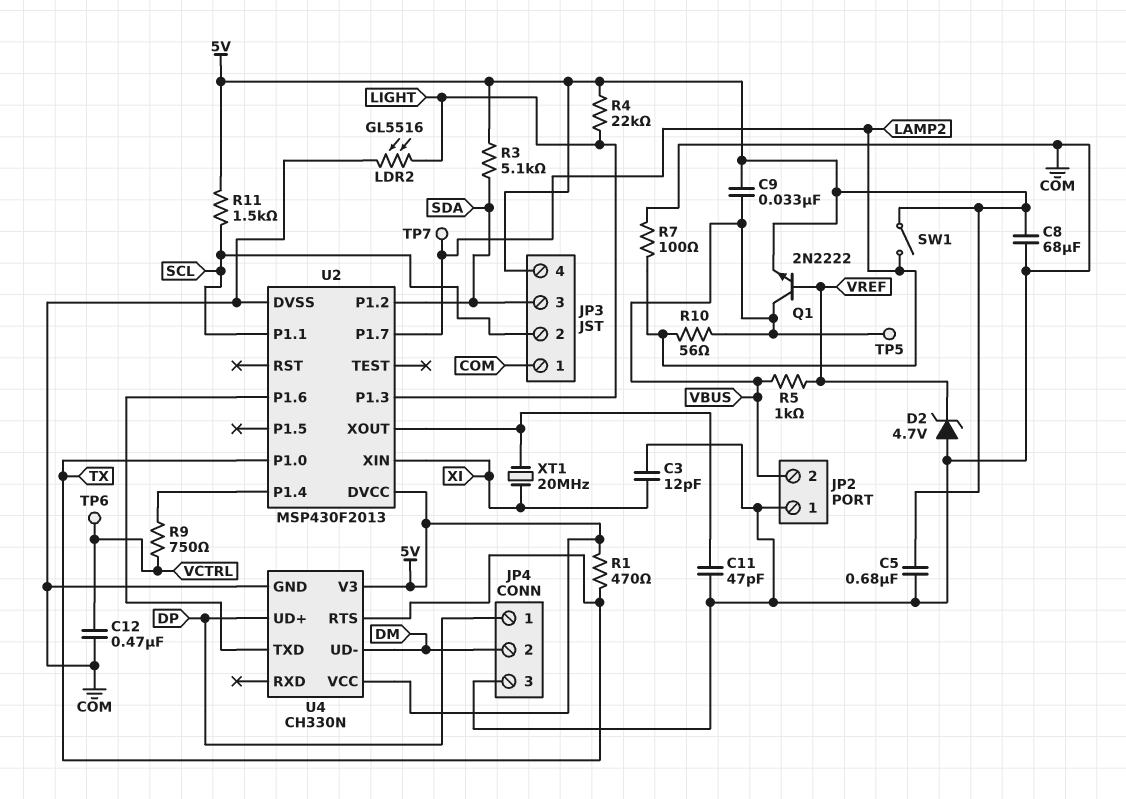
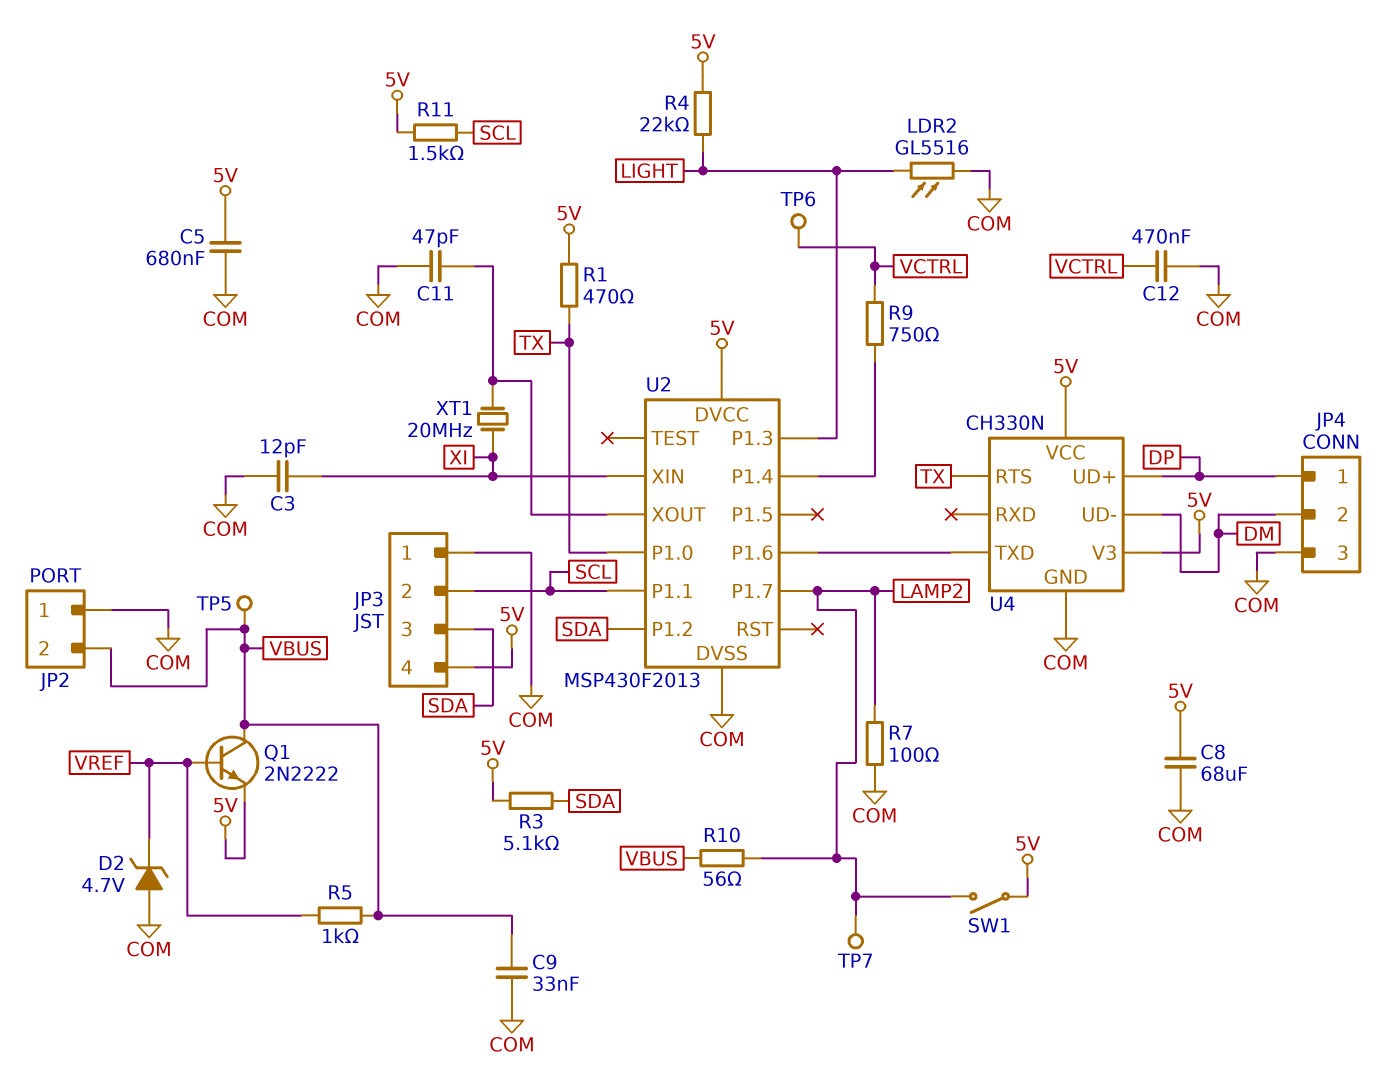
C9: 33nF (5V, VBUS) -> 33nF (COM, VBUS)

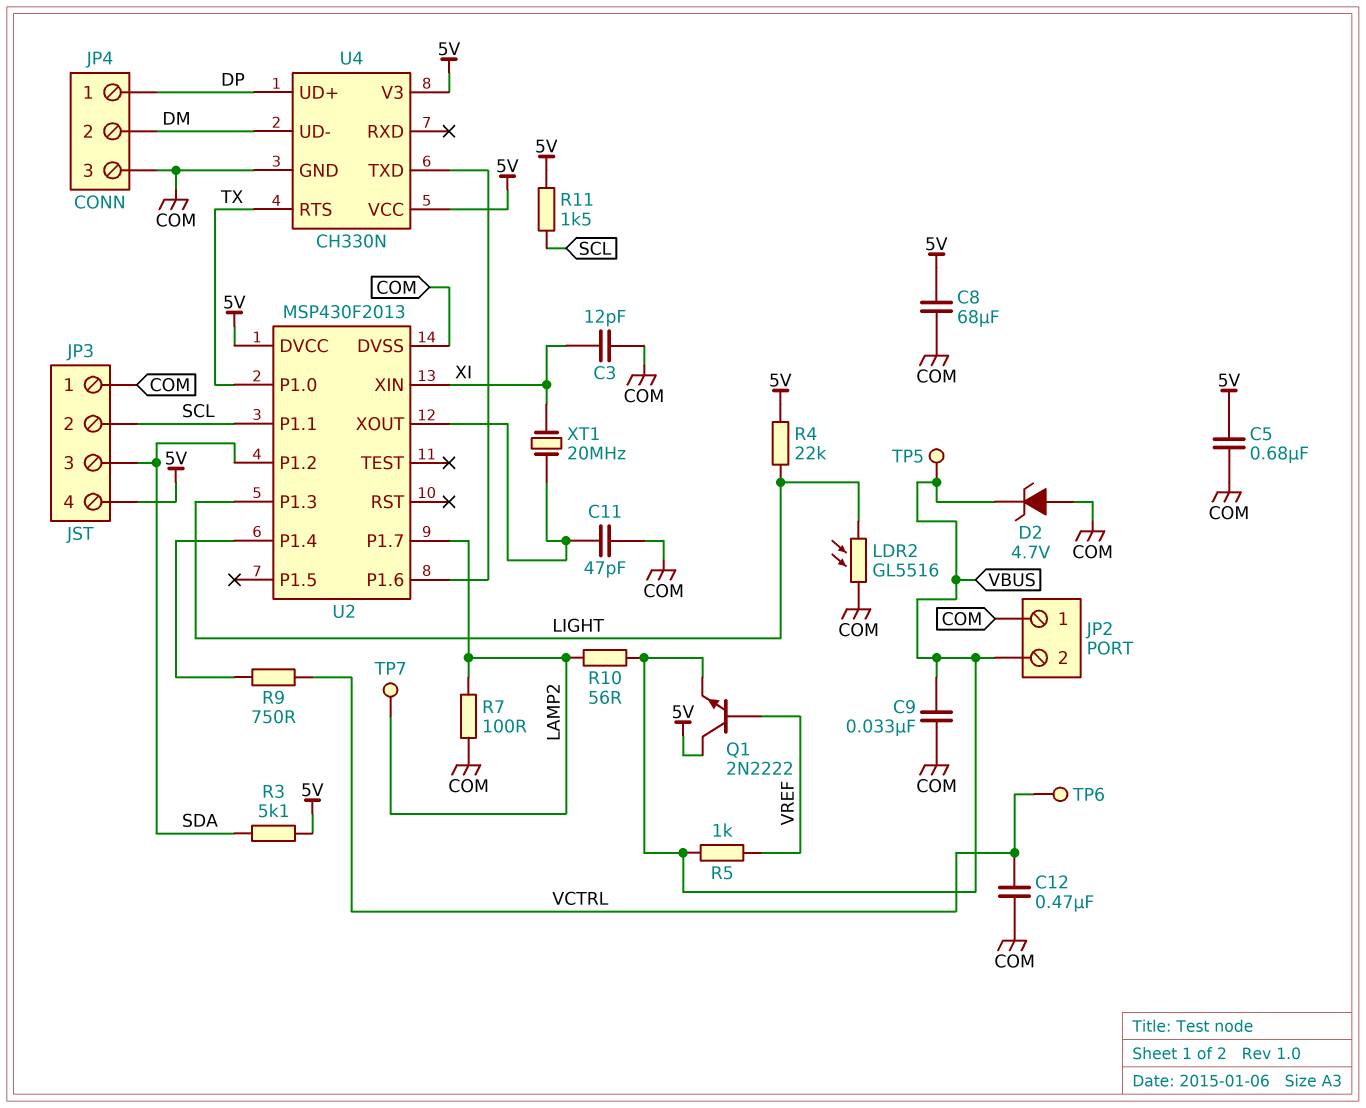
D2: zener 4.7V (A COM, K VREF) -> zener 4.7V (A COM, K VBUS)
Q1: NPN 2N2222 (B VREF, C VBUS, E 5V) -> NPN 2N2222 (B VREF, C 5V, E VBUS)
R1: 470 (5V, TX) -> none
SW1: switch (5V, LAMP2) -> none

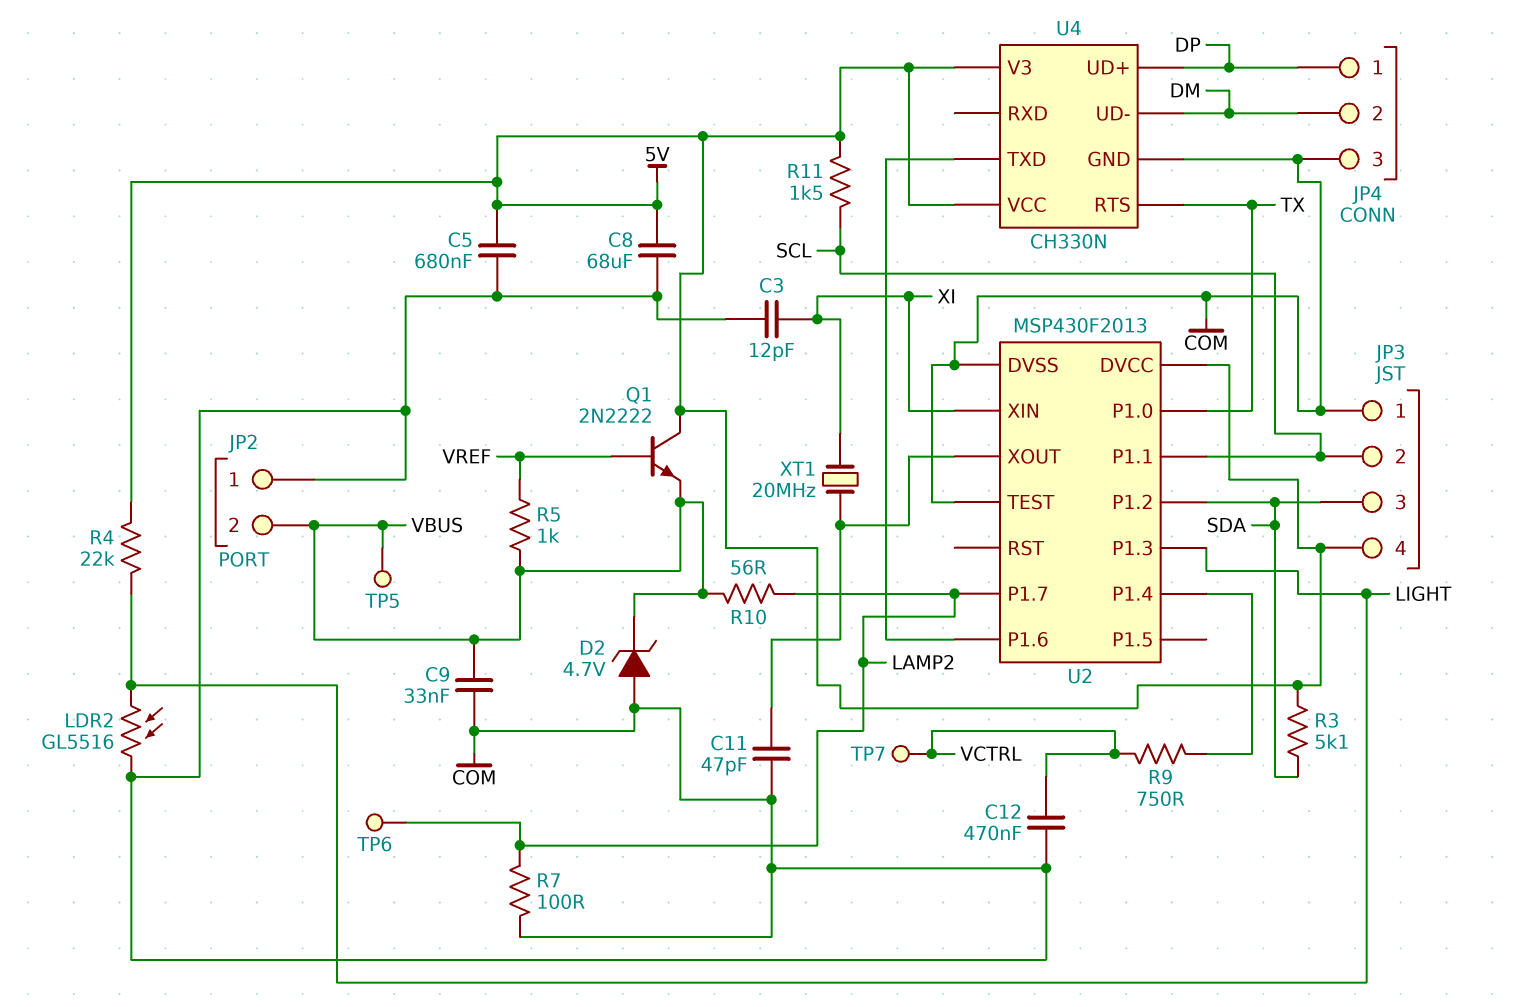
TP6: test point (VCTRL) -> test point (LAMP2)
TP7: test point (LAMP2) -> test point (VCTRL)
U2 pin TEST: none -> COM

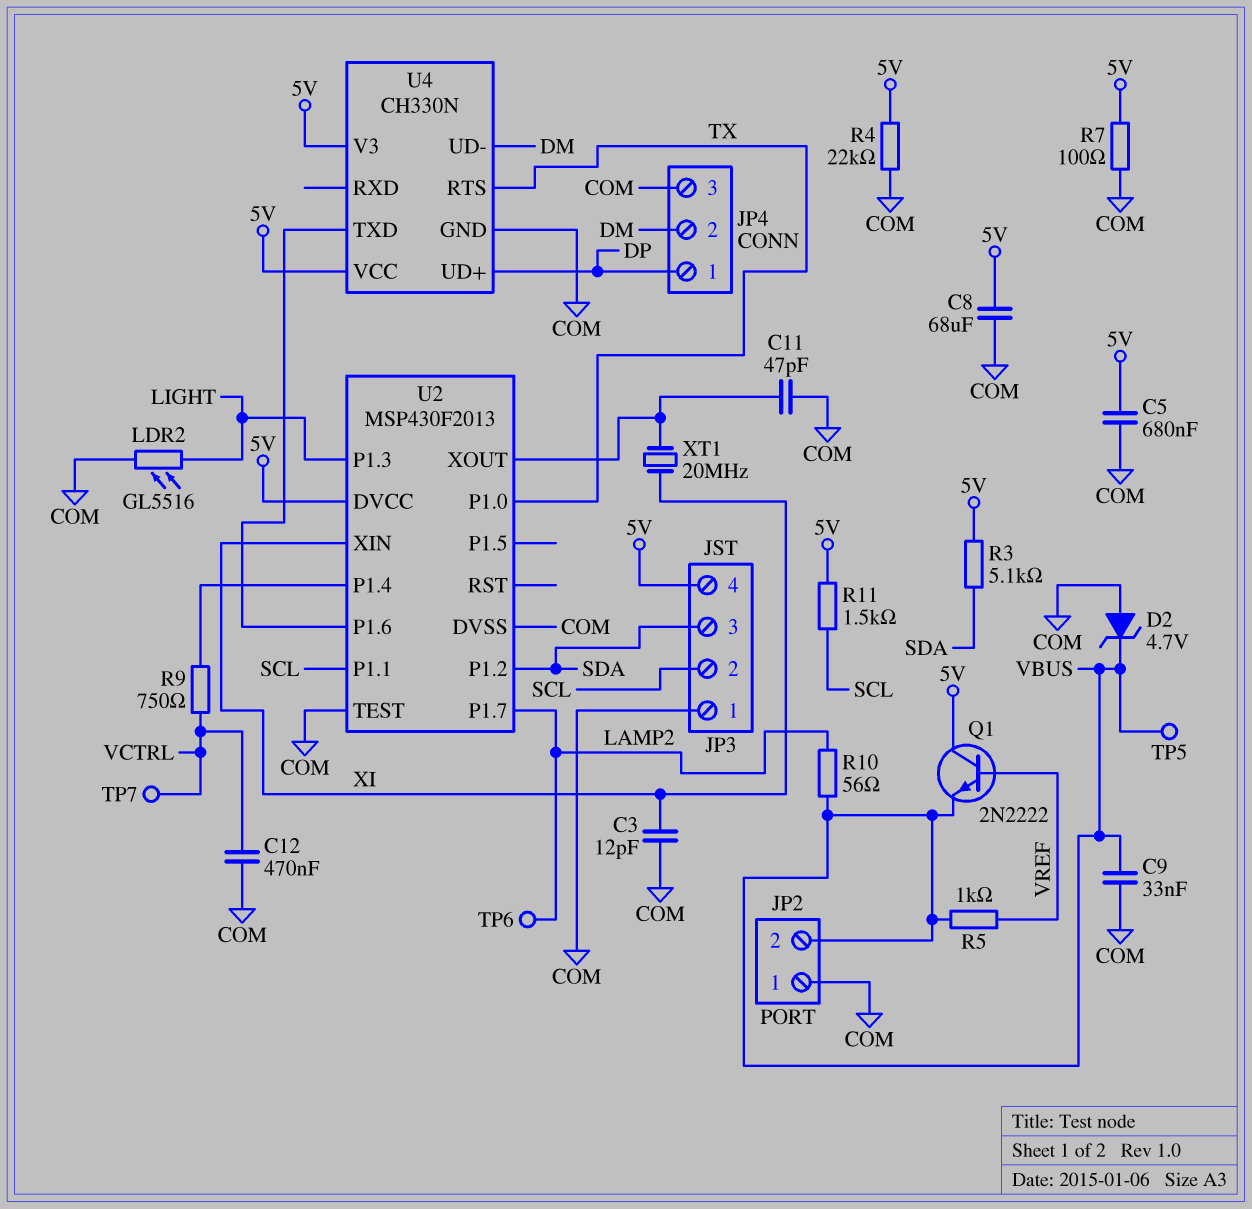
R4: 22k (5V, LIGHT) -> 22k (5V, COM)
R7: 100 (COM, LAMP2) -> 100 (5V, COM)

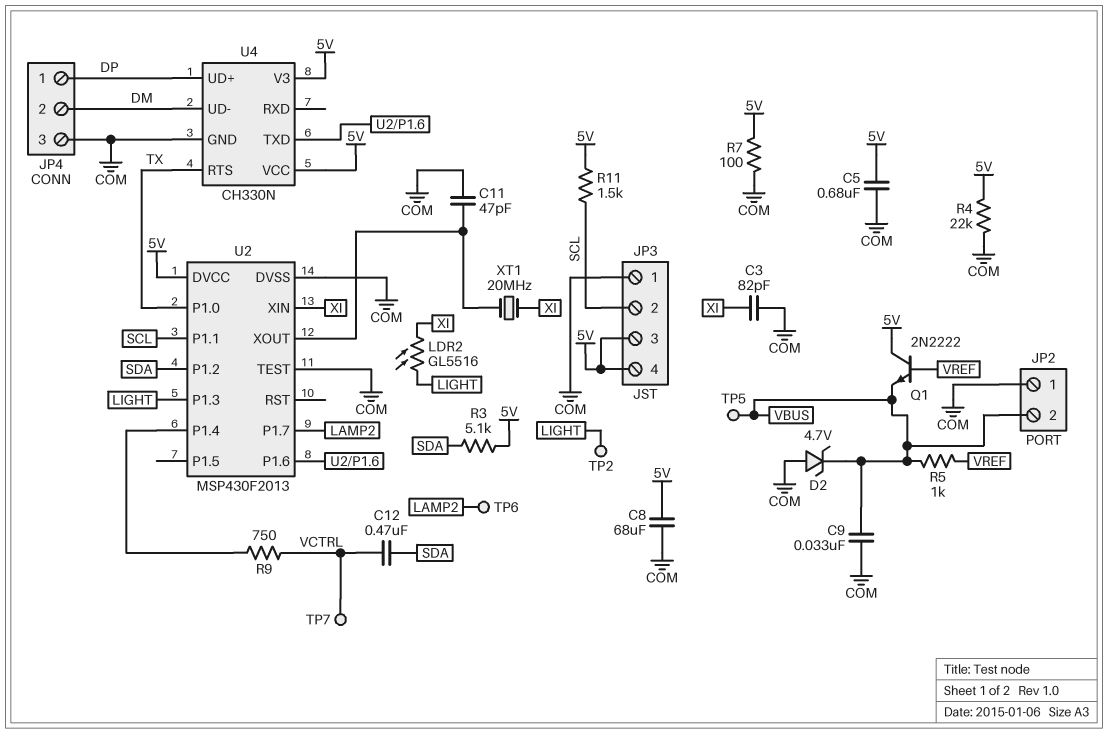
C3: 12pF (COM, XI) -> 82pF (COM, XI)
C12: 470nF (COM, VCTRL) -> 470nF (SDA, VCTRL)
JP3 pin 3: SDA -> 5V
LDR2: GL5516 (COM, LIGHT) -> GL5516 (LIGHT, XI)
R10: 56 (LAMP2, VBUS) -> none
TP2: none -> test point (LIGHT)

